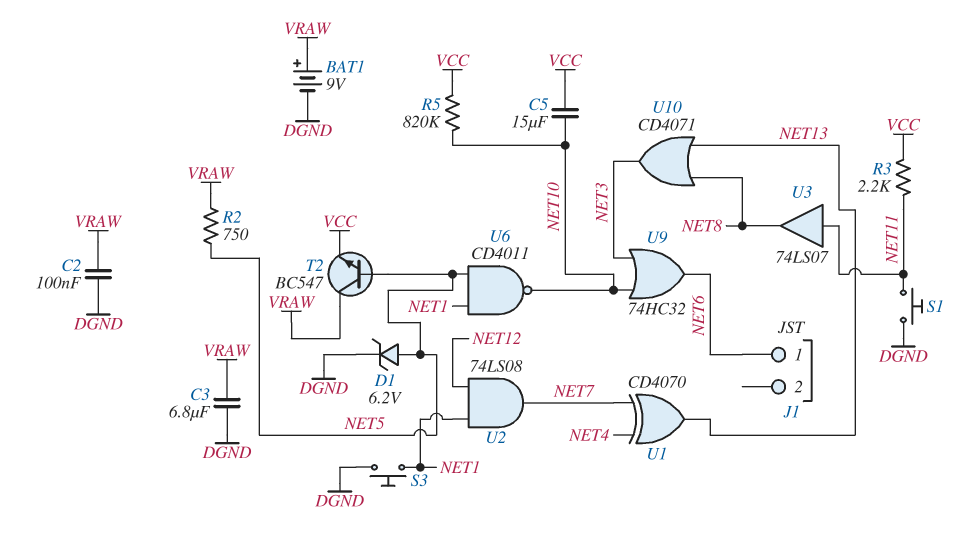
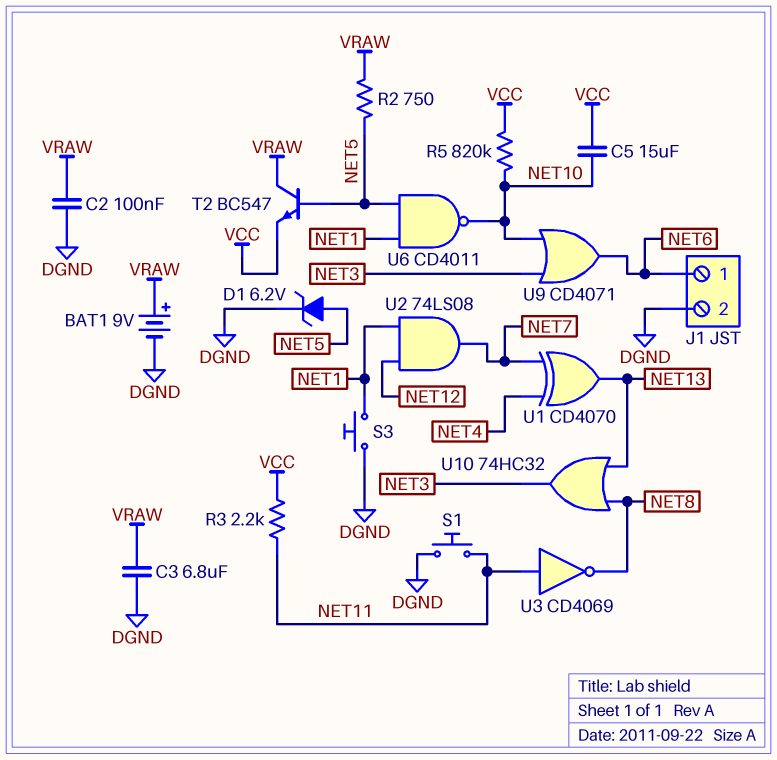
J1 pin 2: none -> DGND
U3: buffer 74LS07 (in NET11, out NET8) -> NOT CD4069 (in NET11, out NET8)
U9: OR 74HC32 (in NET3, in NET10, out NET6) -> OR CD4071 (in NET3, in NET10, out NET6)
U10: OR CD4071 (in NET8, in NET13, out NET3) -> OR 74HC32 (in NET8, in NET13, out NET3)

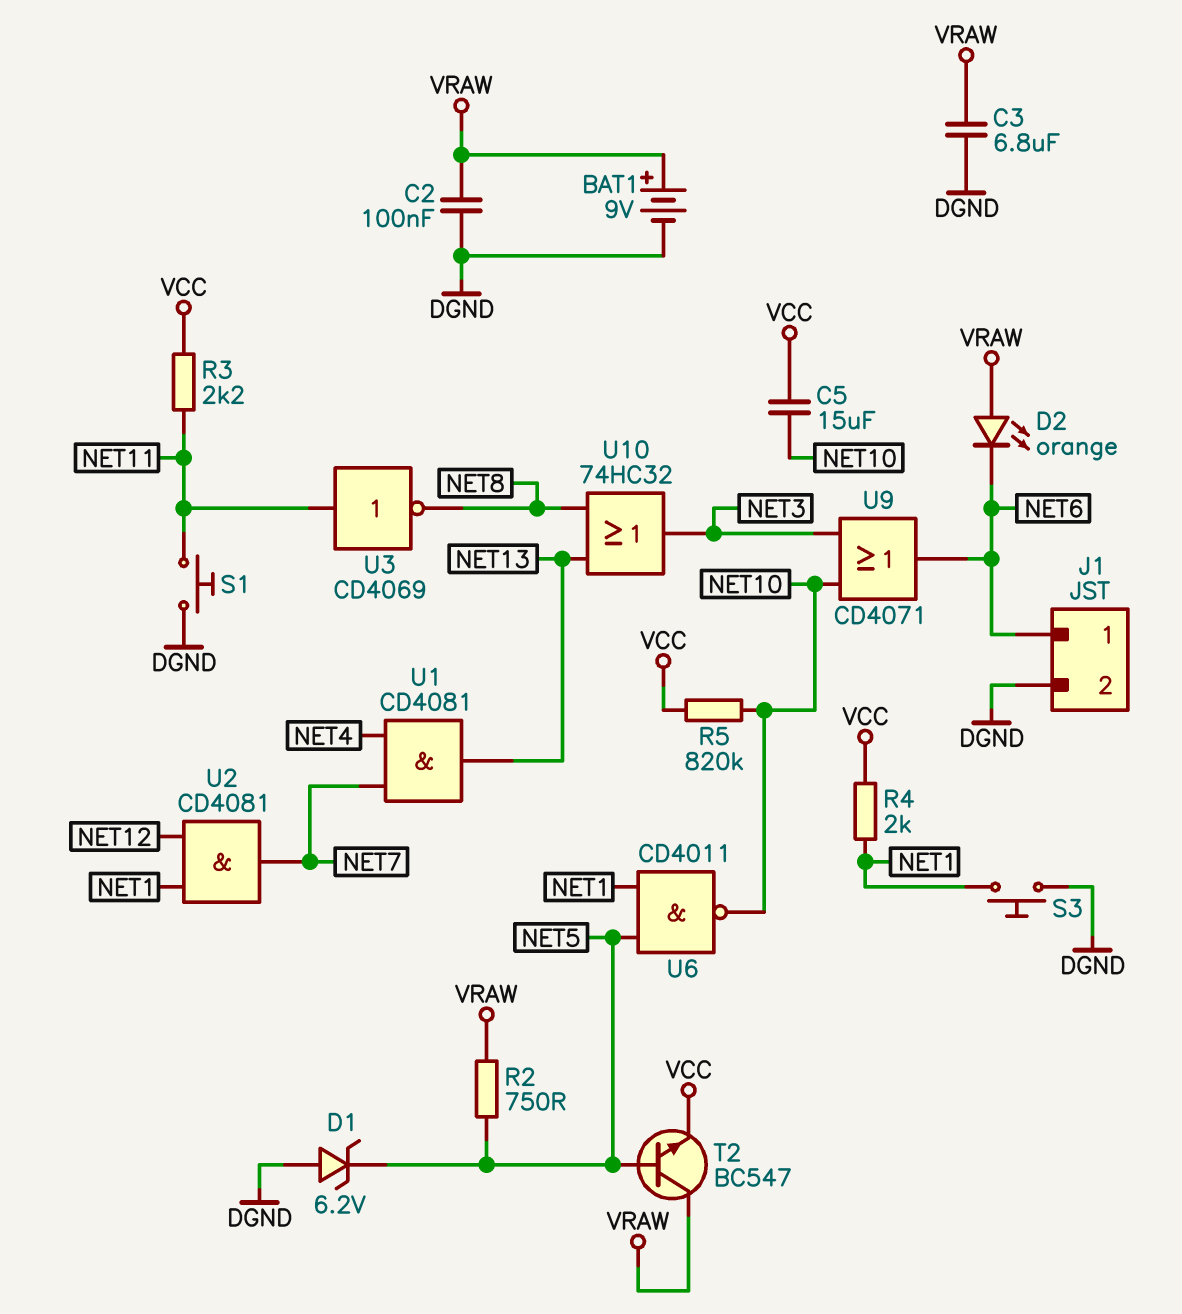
D1: zener 6.2V (A NET5, K DGND) -> zener 6.2V (A DGND, K NET5)
D2: none -> LED orange (A VRAW, K NET6)
R4: none -> 2k (NET1, VCC)
U1: XOR CD4070 (in NET4, in NET7, out NET13) -> AND CD4081 (in NET4, in NET7, out NET13)
U2: AND 74LS08 (in NET1, in NET12, out NET7) -> AND CD4081 (in NET1, in NET12, out NET7)

